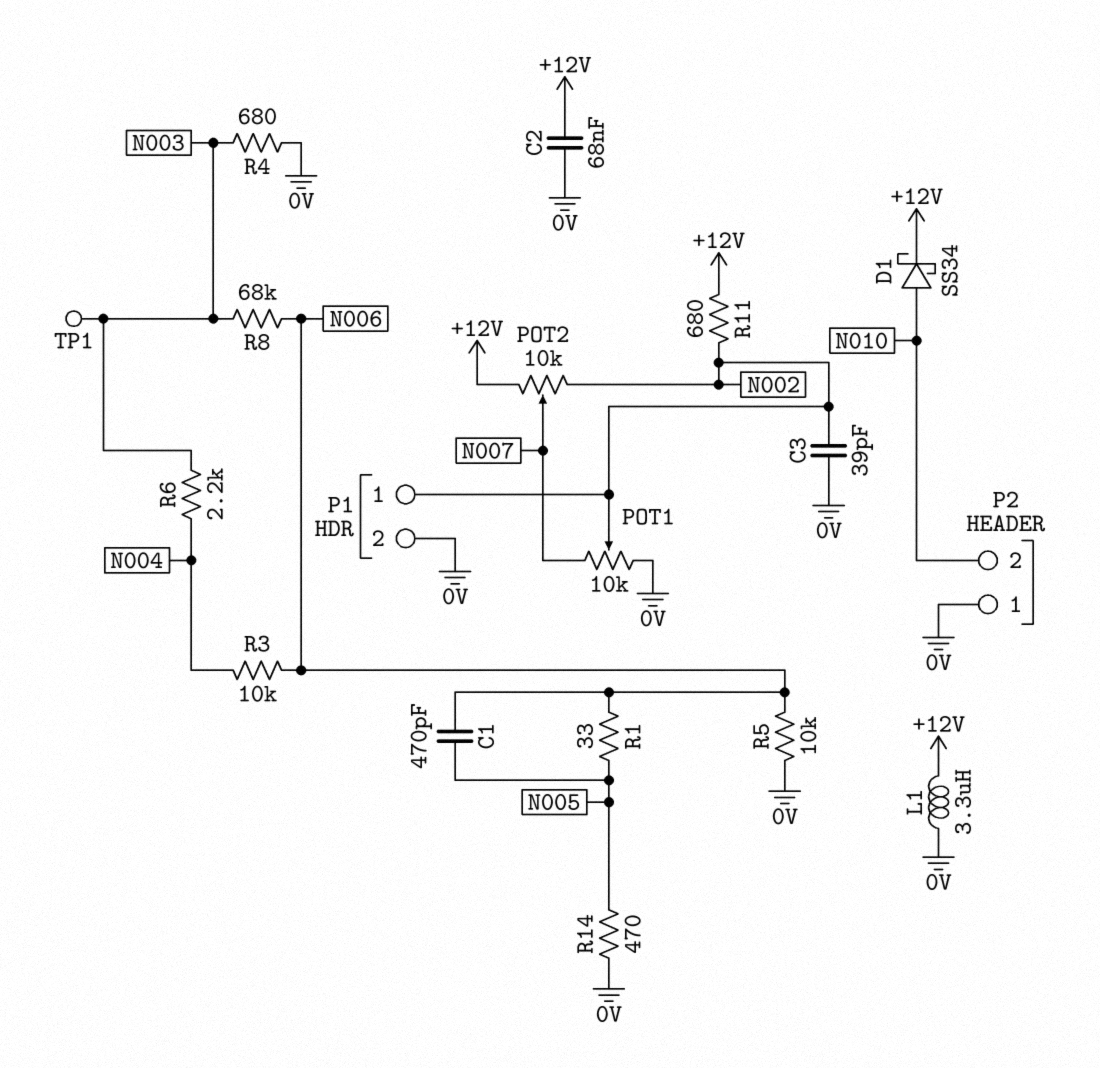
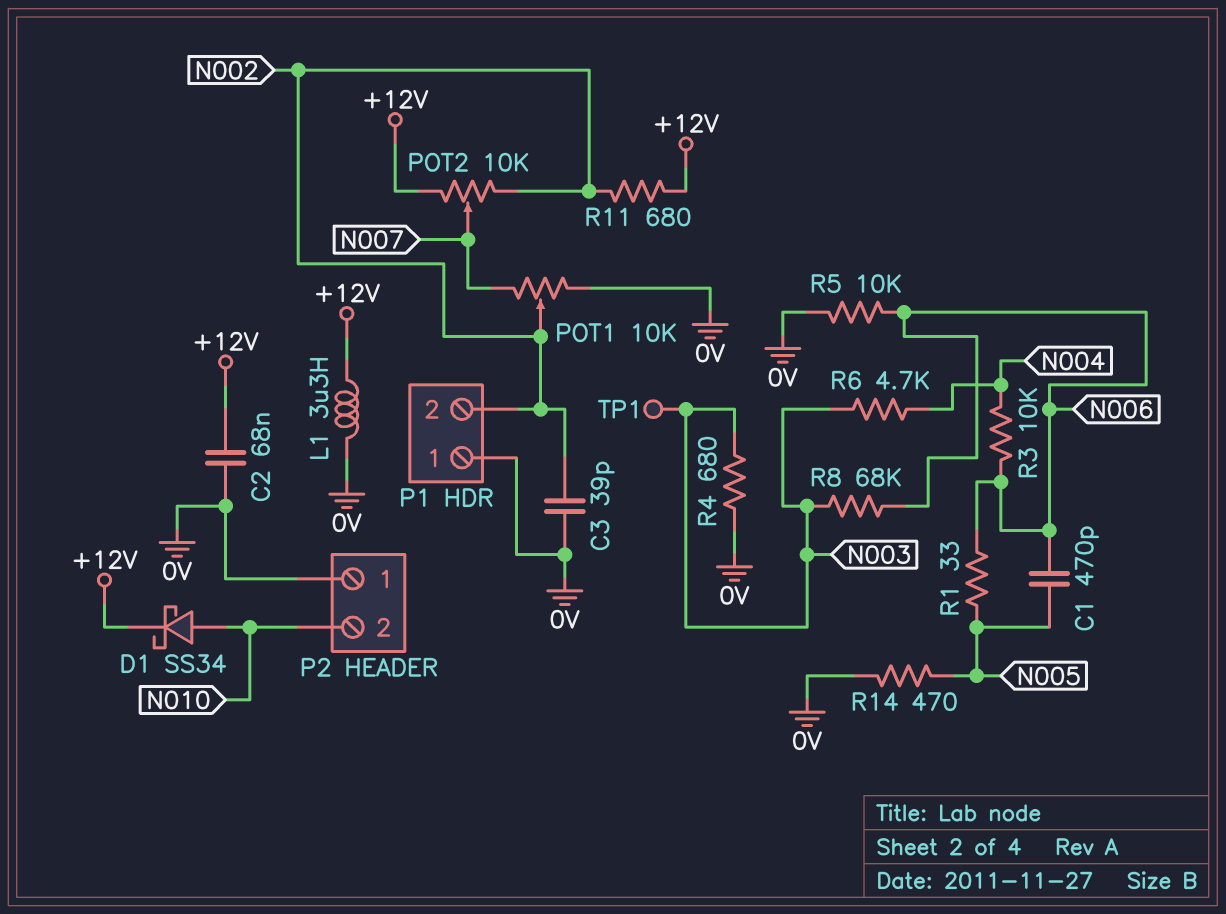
P1 pin 1: N002 -> 0V
P1 pin 2: 0V -> N002
R6: 2.2k (N003, N004) -> 4.7k (N003, N004)

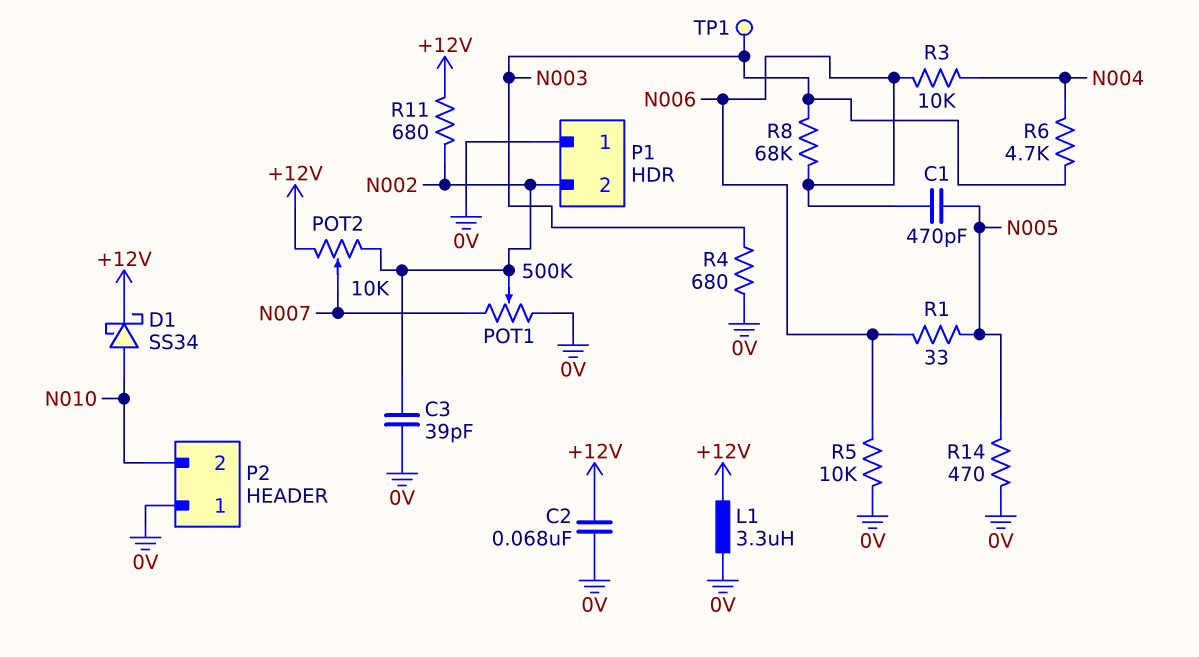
POT1: 10k (0V, N007, wiper N002) -> 500k (0V, N007, wiper N002)

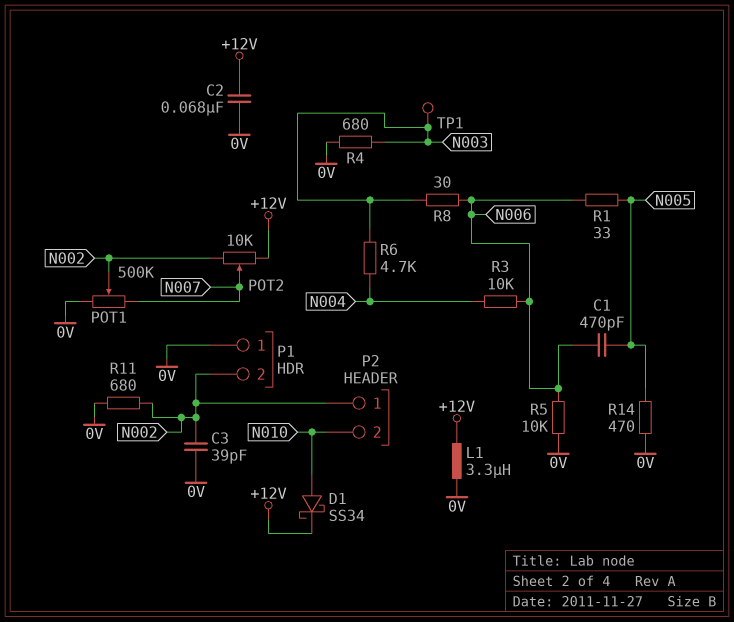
P2 pin 1: 0V -> N002
R8: 68k (N003, N006) -> 30 (N003, N006)
R11: 680 (+12V, N002) -> 680 (0V, N002)

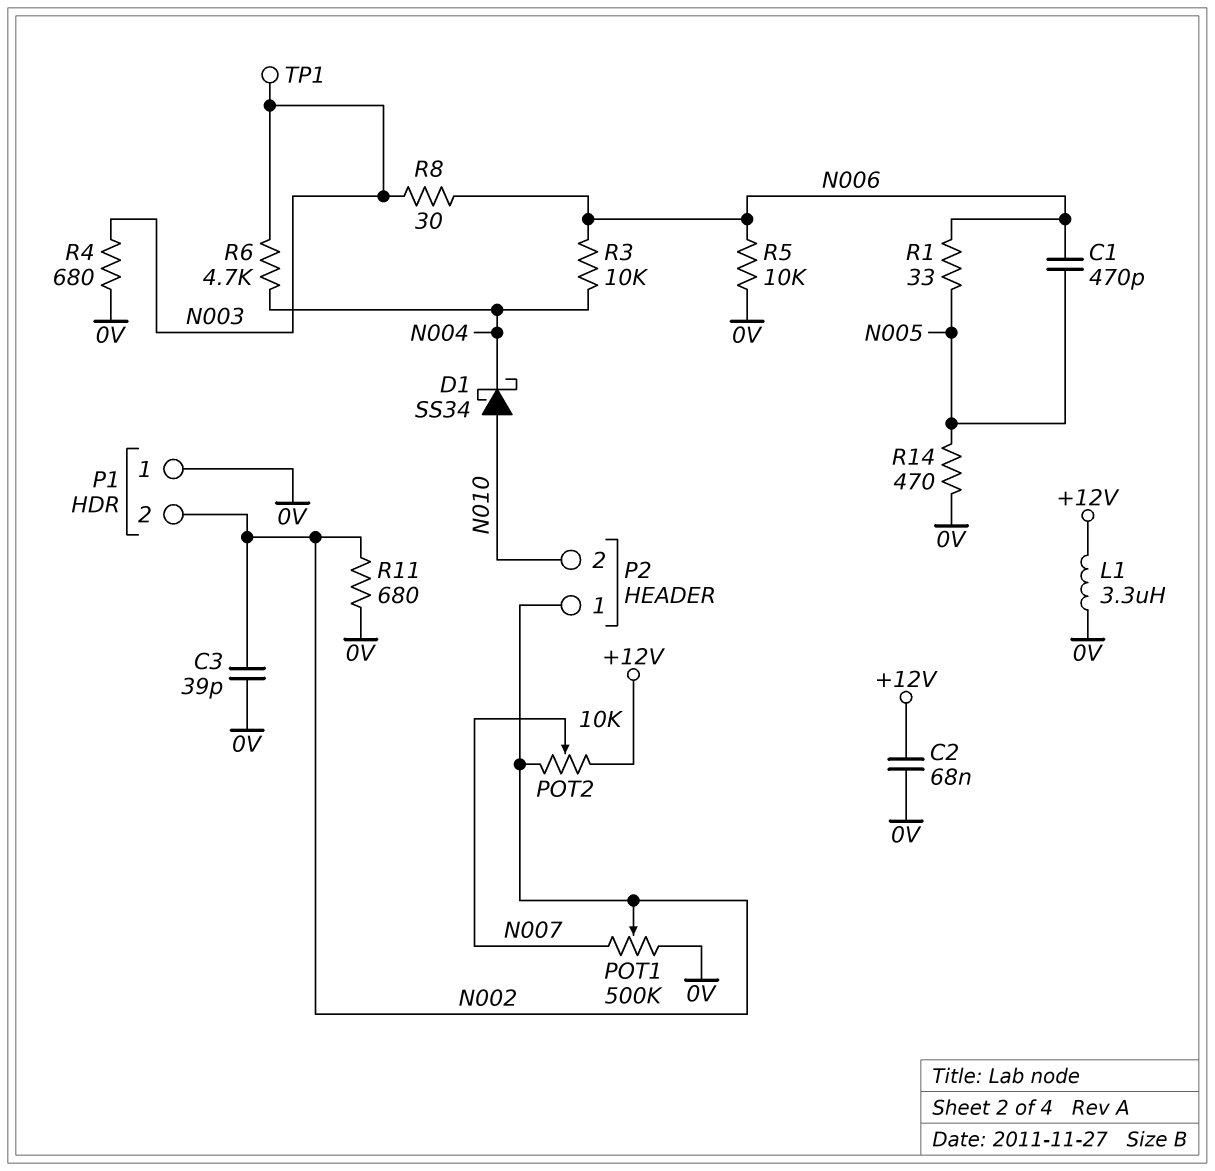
D1: schottky SS34 (A N010, K +12V) -> schottky SS34 (A N010, K N004)

